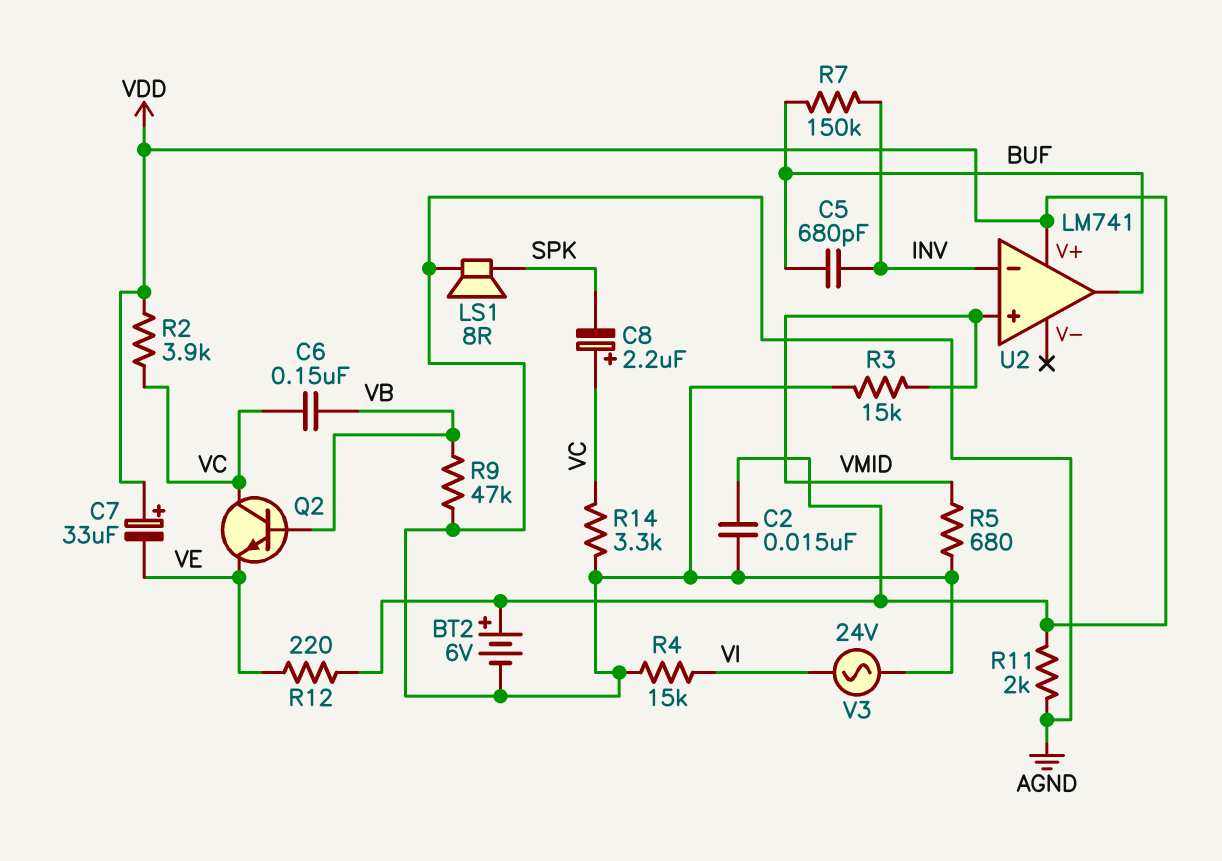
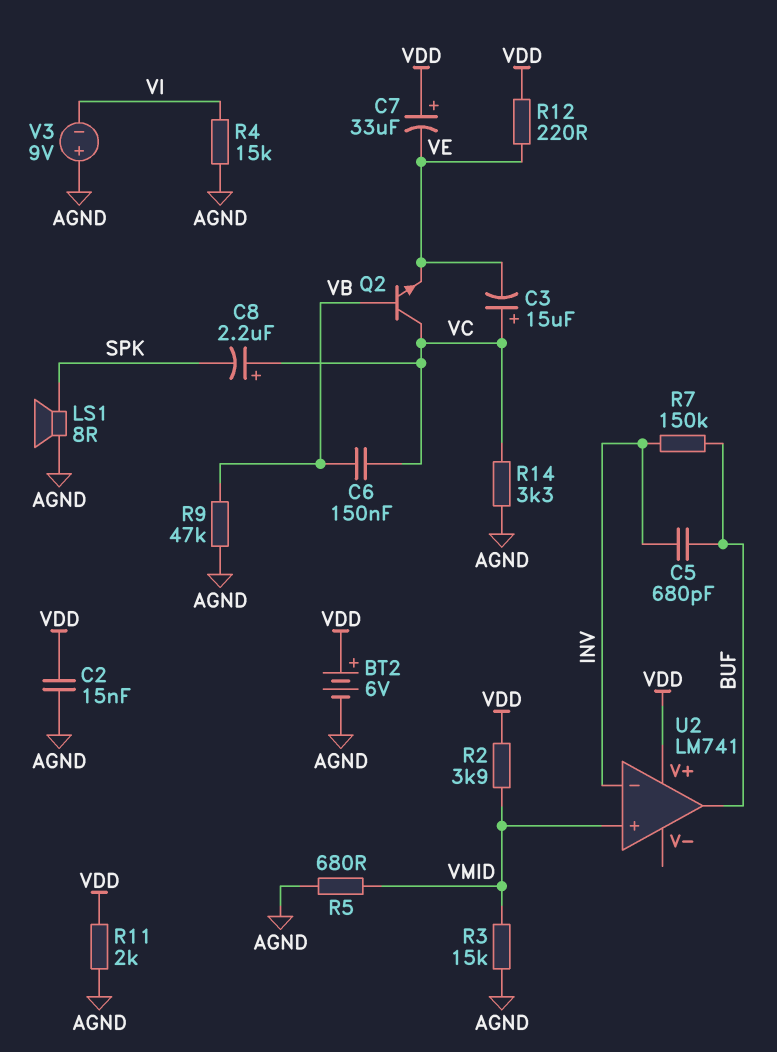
C3: none -> 15uF (plus VC, minus VE)
R2: 3.9k (VC, VDD) -> 3.9k (VDD, VMID)
V3: AC 24V (AGND, VI) -> 9V (plus AGND, minus VI)

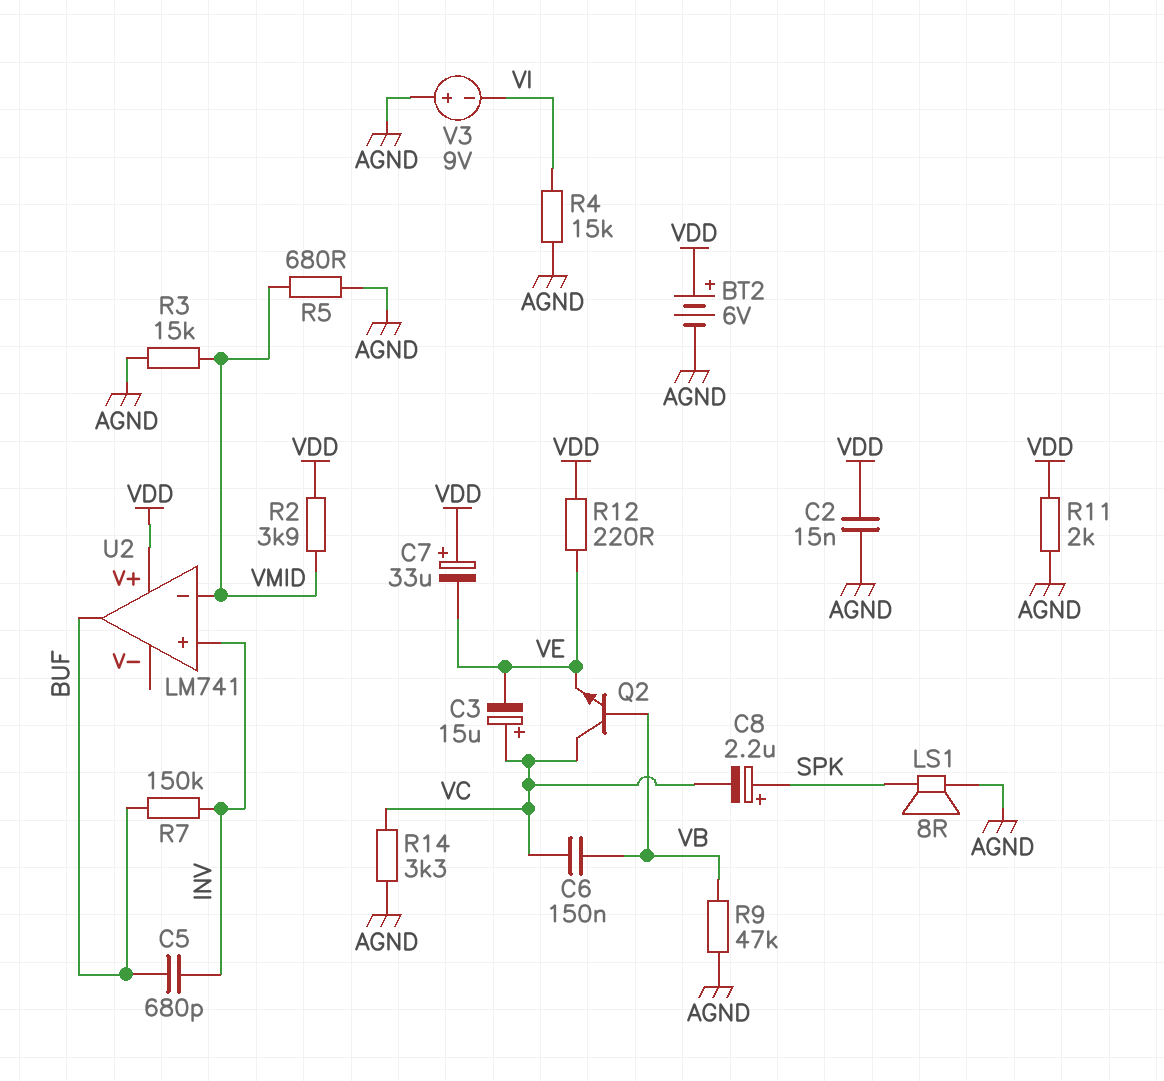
C8: 2.2uF (plus VC, minus SPK) -> 2.2uF (plus SPK, minus VC)
U2 pin in+: VMID -> INV
U2 pin in-: INV -> VMID

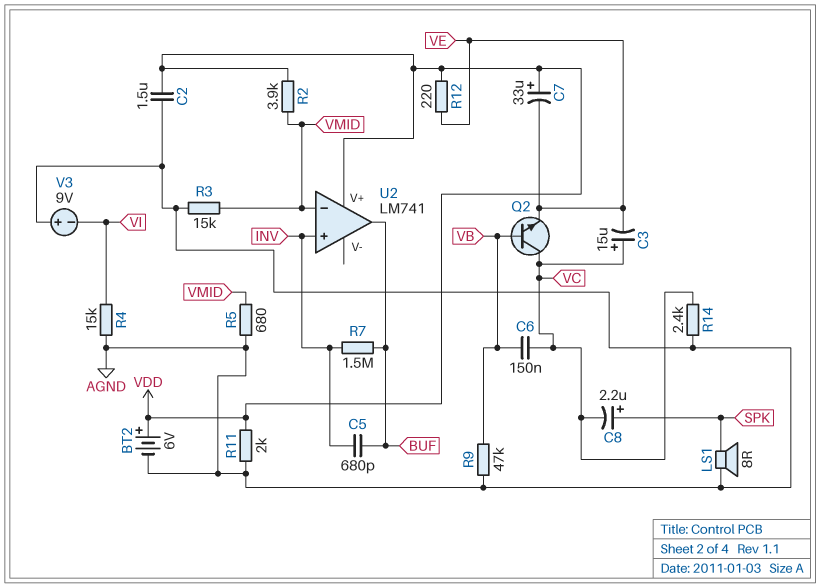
C2: 15nF (AGND, VDD) -> 1.5uF (AGND, VDD)
R7: 150k (BUF, INV) -> 1.5M (BUF, INV)
R14: 3.3k (AGND, VC) -> 2.4k (AGND, VC)

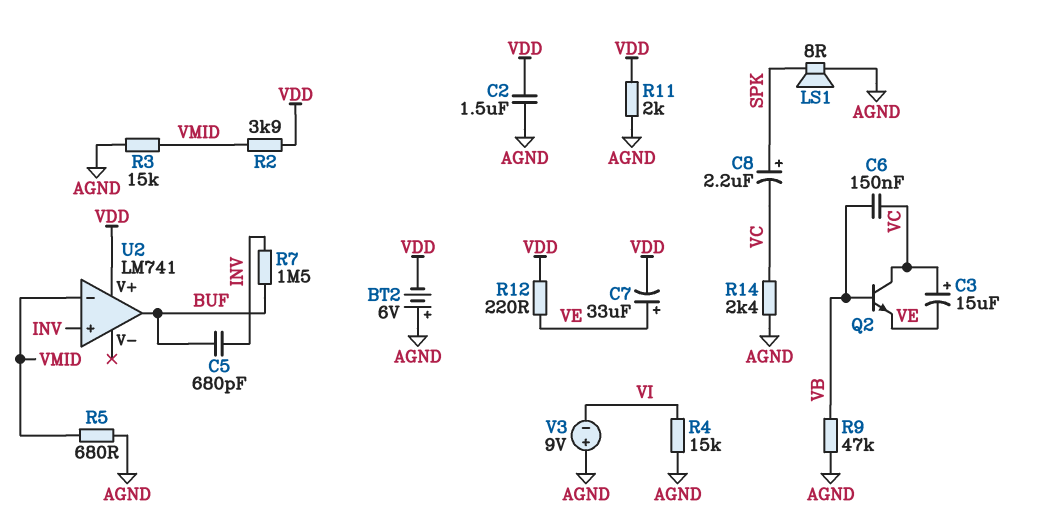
BT2: 6V (plus VDD, minus AGND) -> 6V (plus AGND, minus VDD)
C7: 33uF (plus VDD, minus VE) -> 33uF (plus VE, minus VDD)

